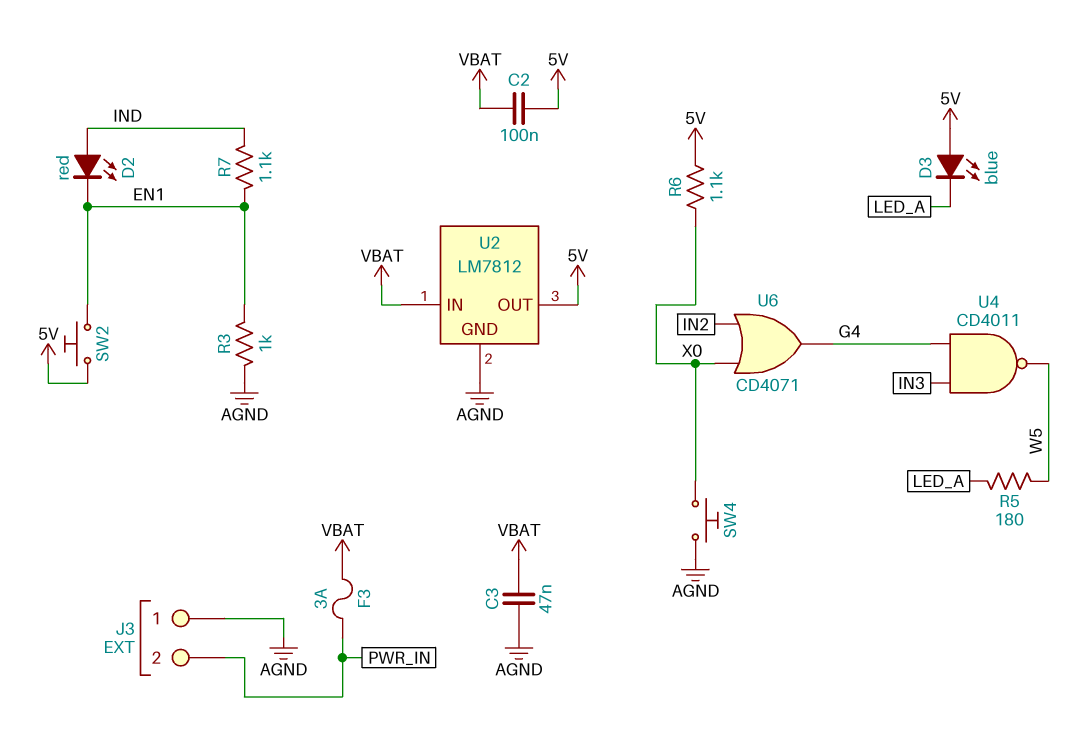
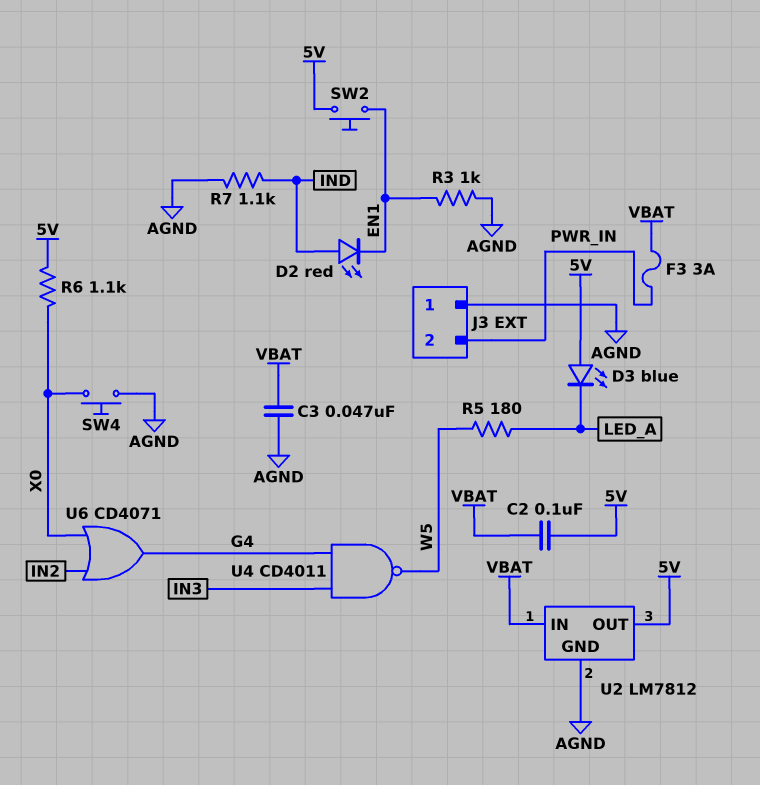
R7: 1.1k (EN1, IND) -> 1.1k (AGND, IND)

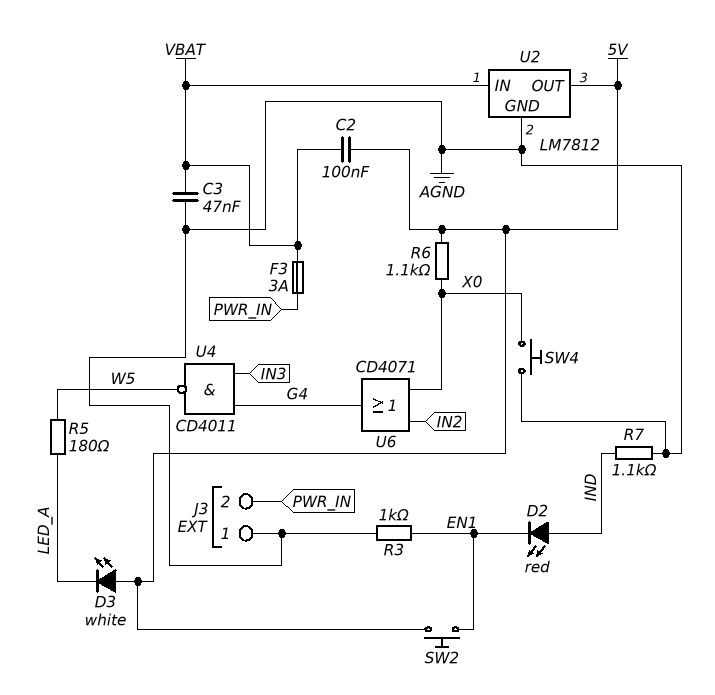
D3: LED blue (A 5V, K LED_A) -> LED white (A 5V, K LED_A)

